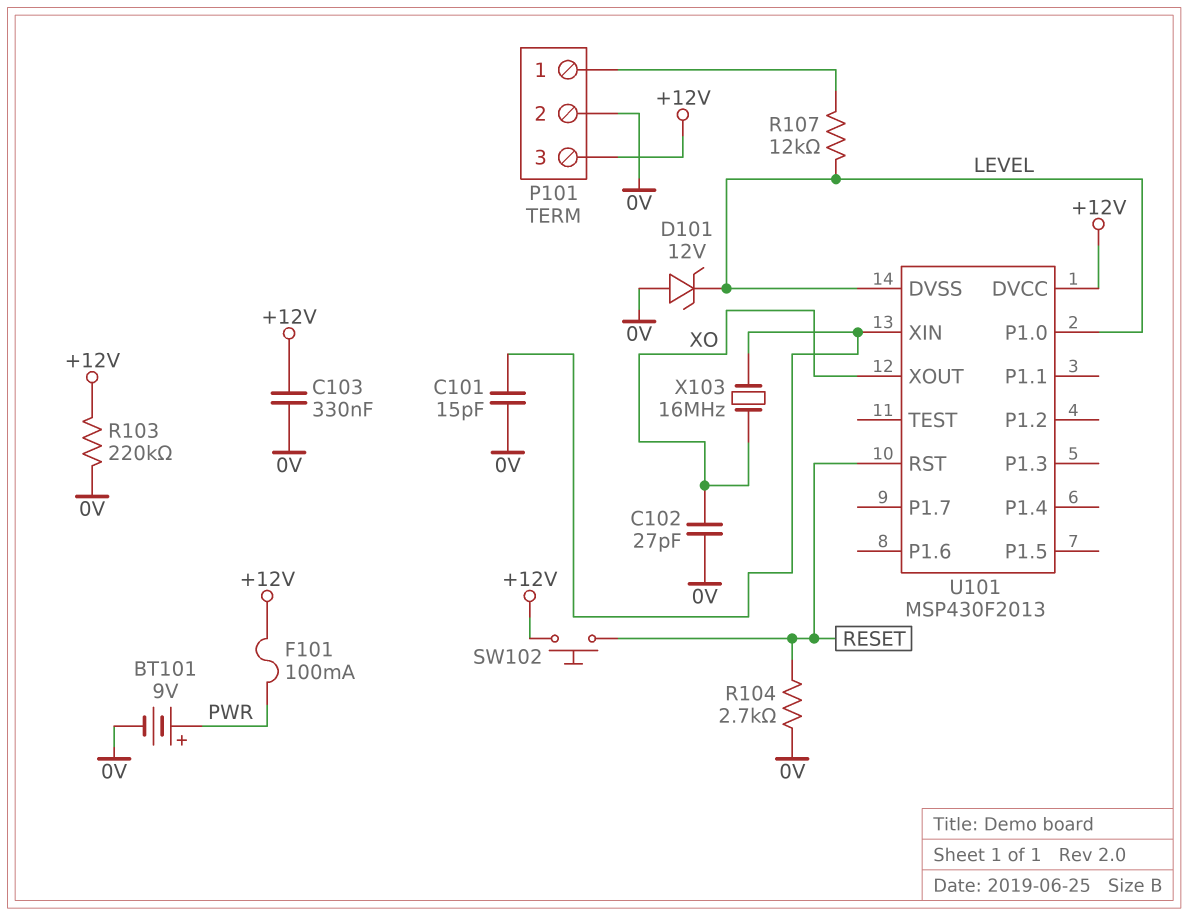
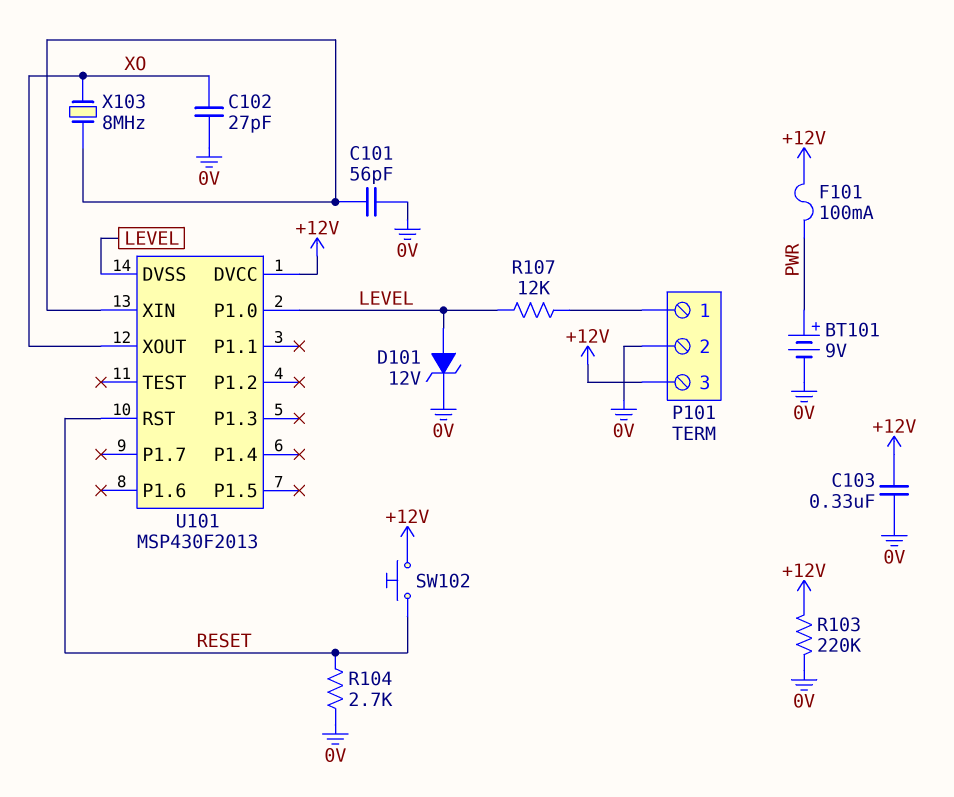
C101: 15pF (0V, U101/XIN) -> 56pF (0V, U101/XIN)
D101: zener 12V (A 0V, K LEVEL) -> zener 12V (A LEVEL, K 0V)
X103: 16MHz (U101/XIN, XO) -> 8MHz (U101/XIN, XO)

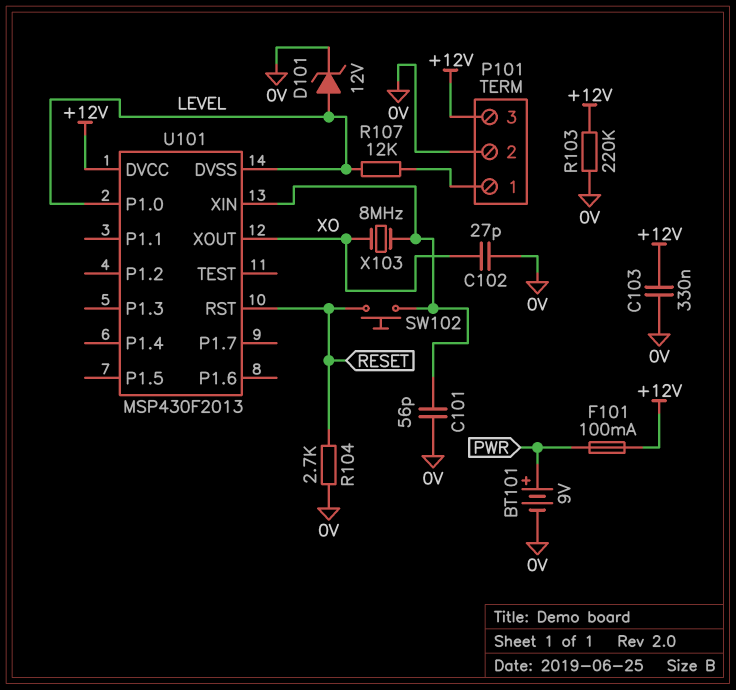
SW102: button (+12V, RESET) -> button (RESET, U101/XIN)

